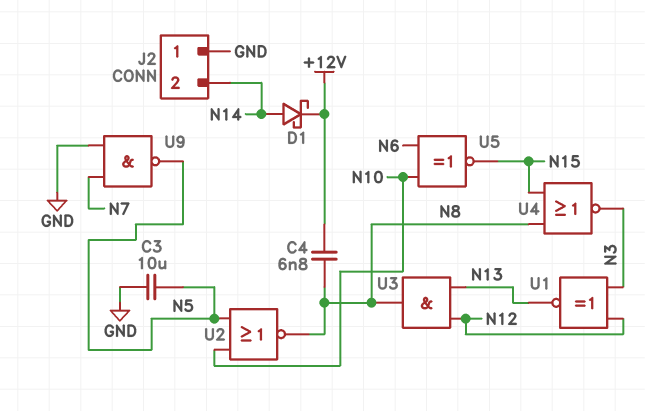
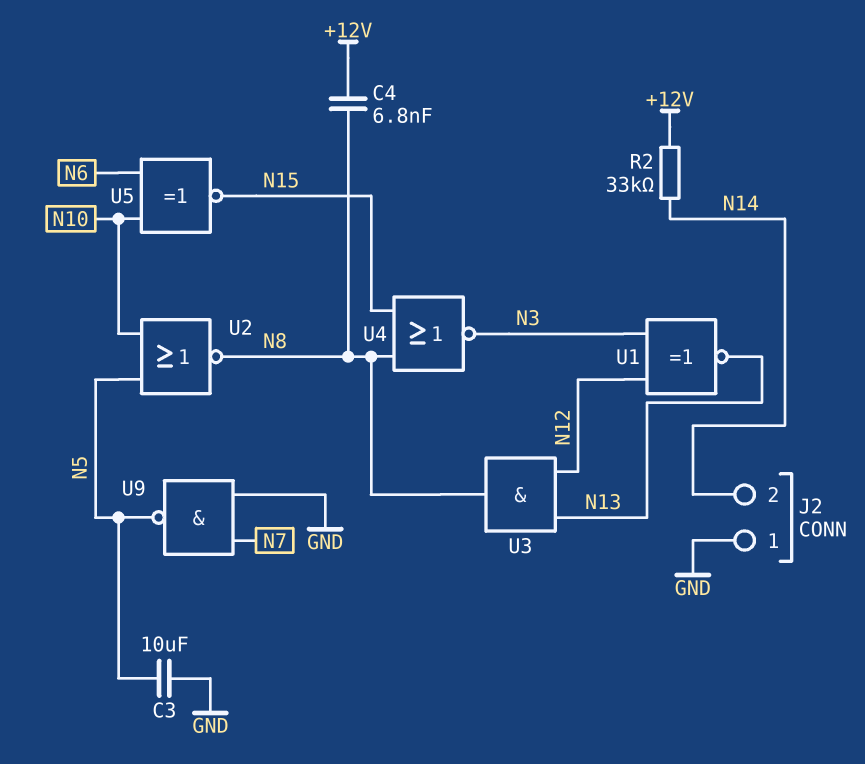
D1: schottky (A N14, K +12V) -> none
R2: none -> 33k (+12V, N14)

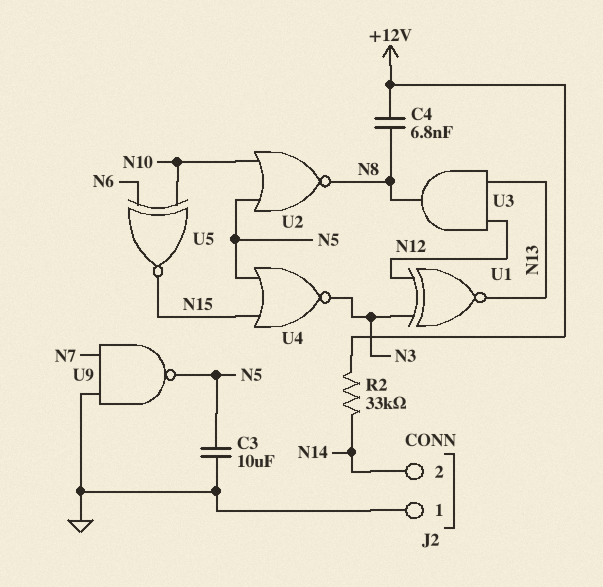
U4: NOR (in N8, in N15, out N3) -> NOR (in N5, in N15, out N3)

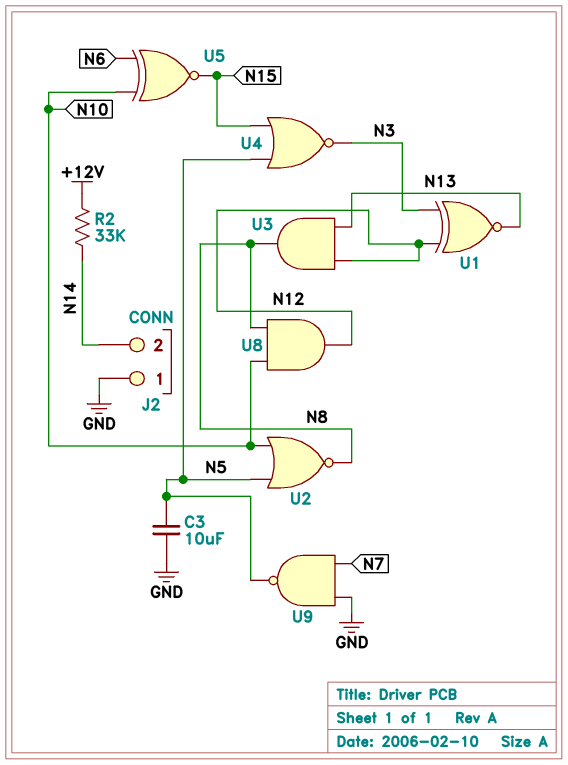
C4: 6.8nF (+12V, N8) -> none
U8: none -> AND (in N8, in N10, out N12)

